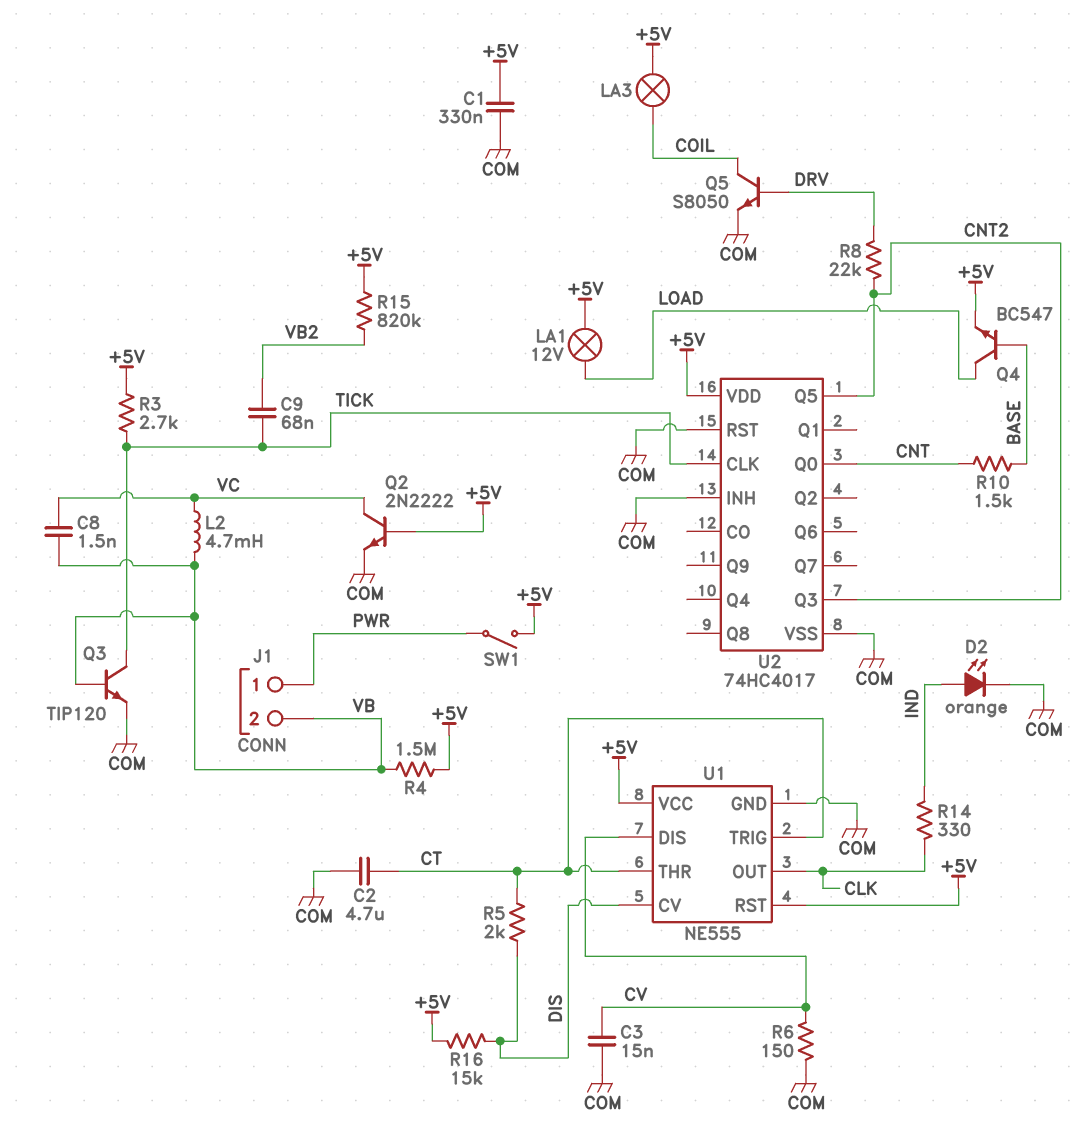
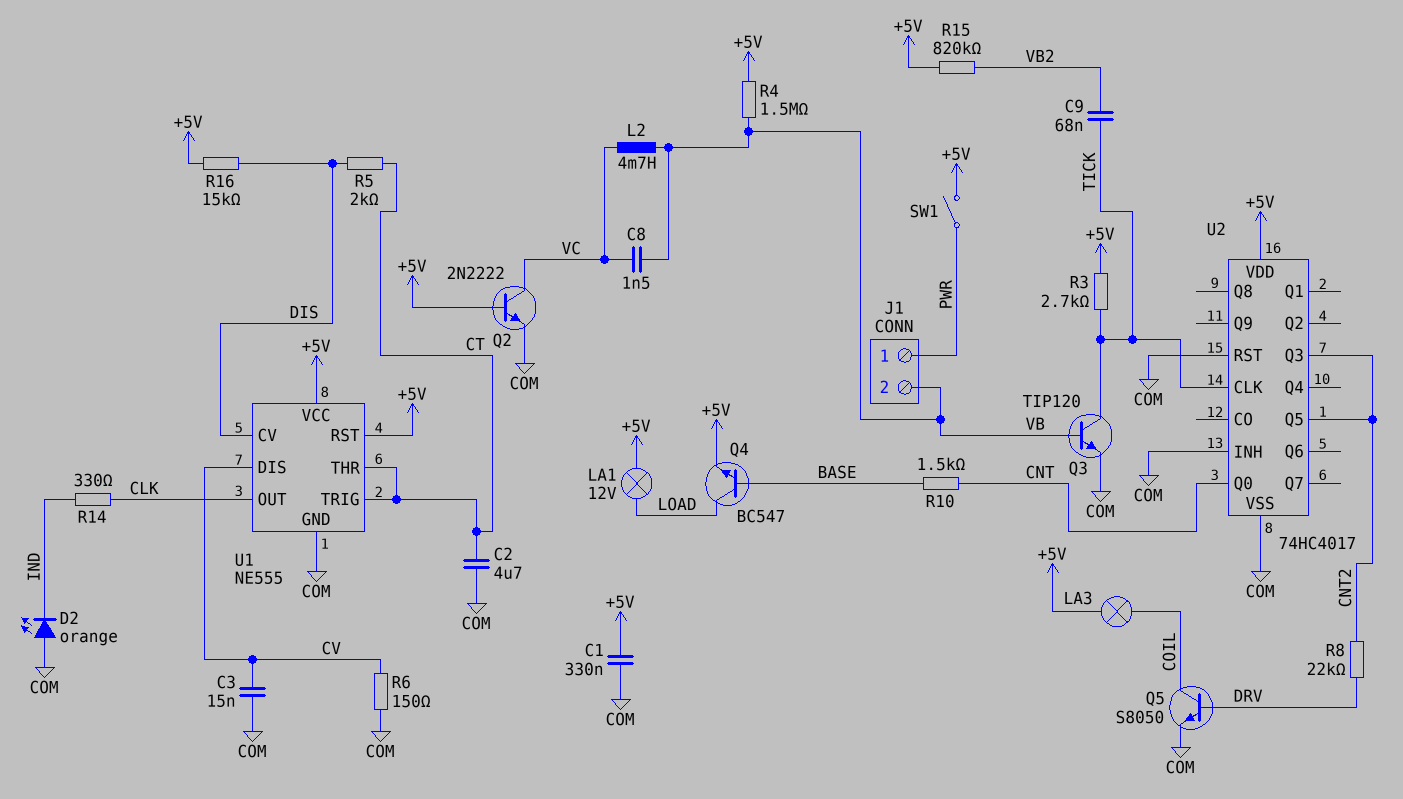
D2: LED orange (A IND, K COM) -> LED orange (A COM, K IND)

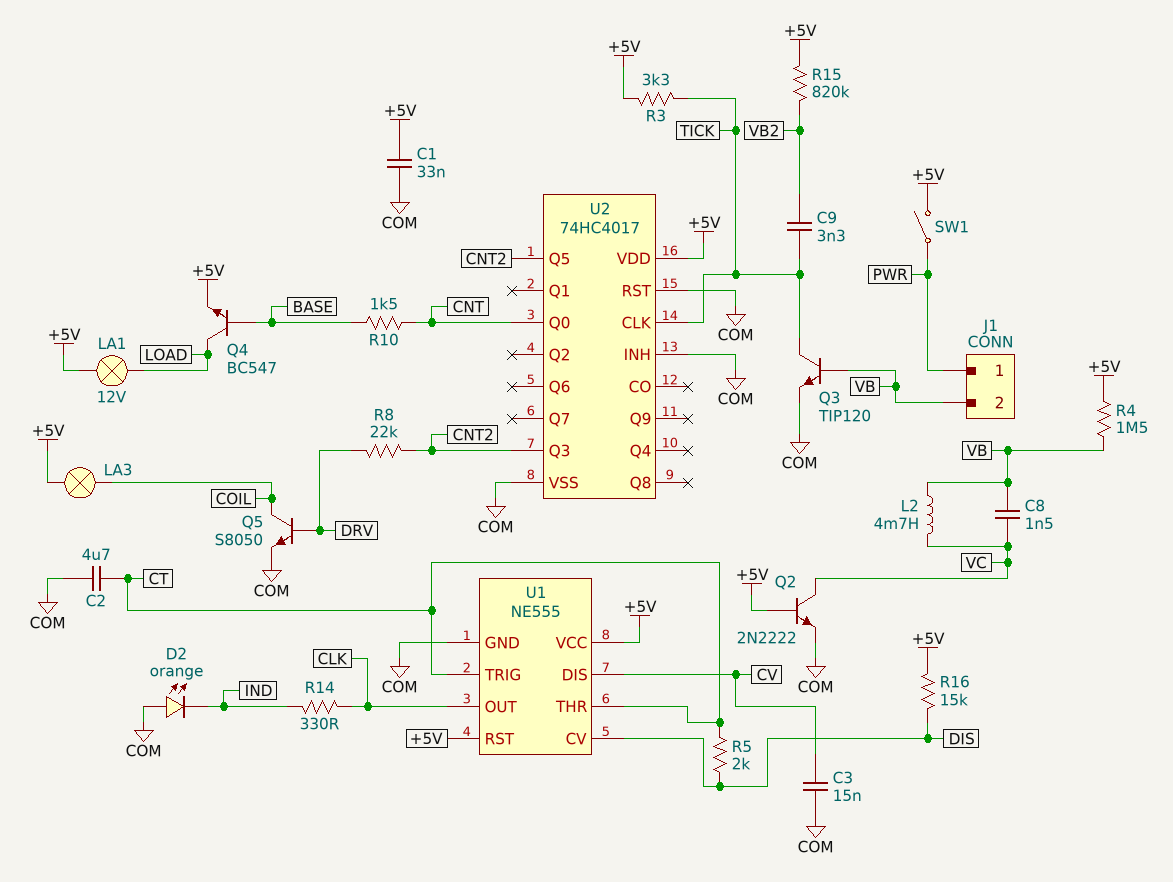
C1: 330nF (+5V, COM) -> 33nF (+5V, COM)
C9: 68nF (TICK, VB2) -> 3.3nF (TICK, VB2)
R3: 2.7k (+5V, TICK) -> 3.3k (+5V, TICK)
R6: 150 (COM, CV) -> none

